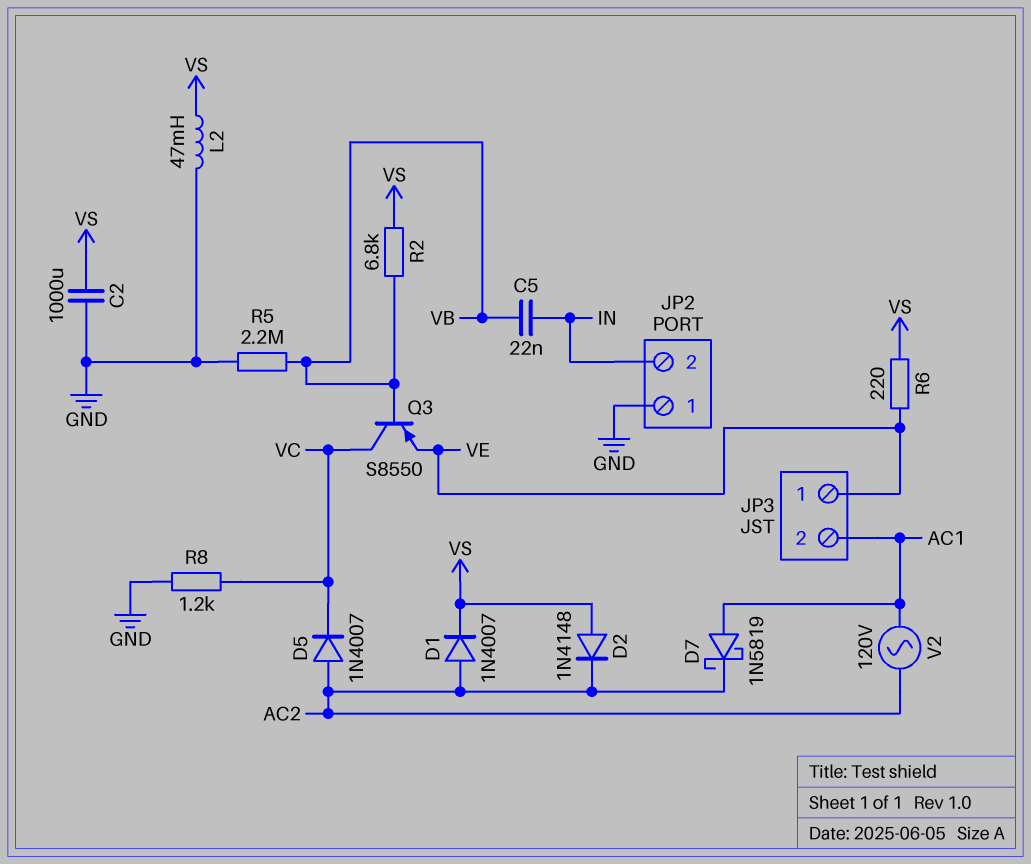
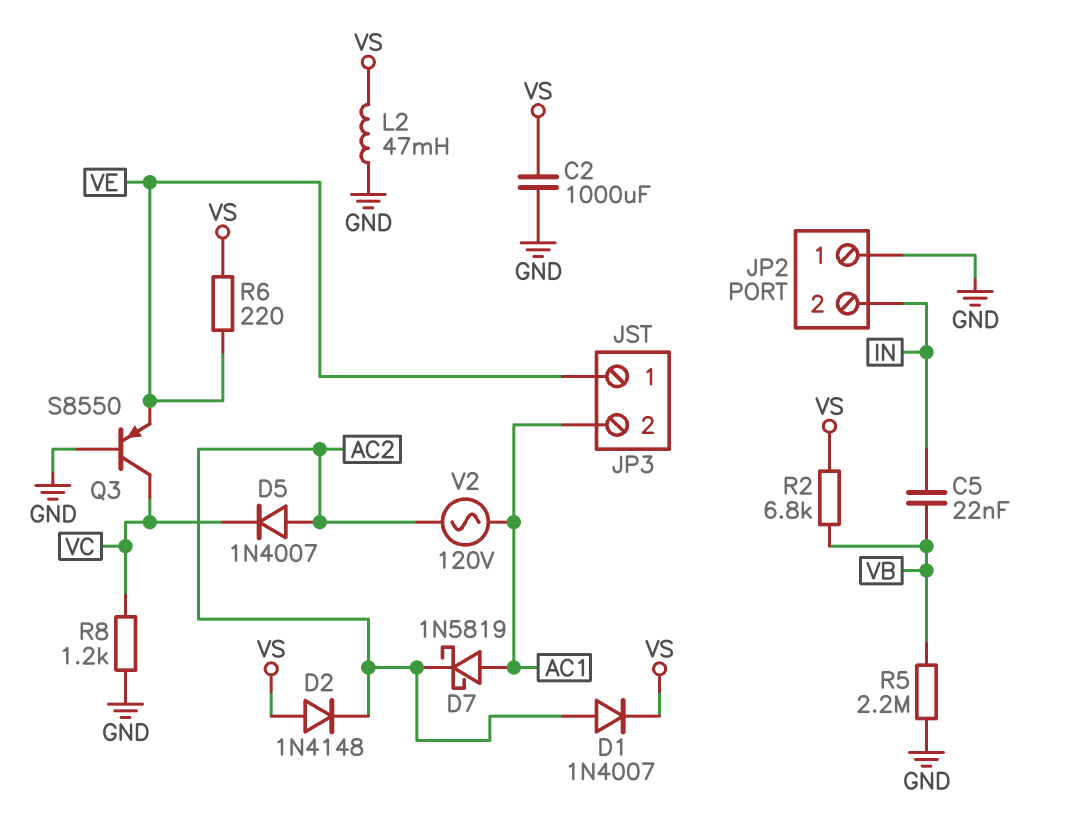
Q3: PNP S8550 (B VB, C VC, E VE) -> PNP S8550 (B GND, C VC, E VE)

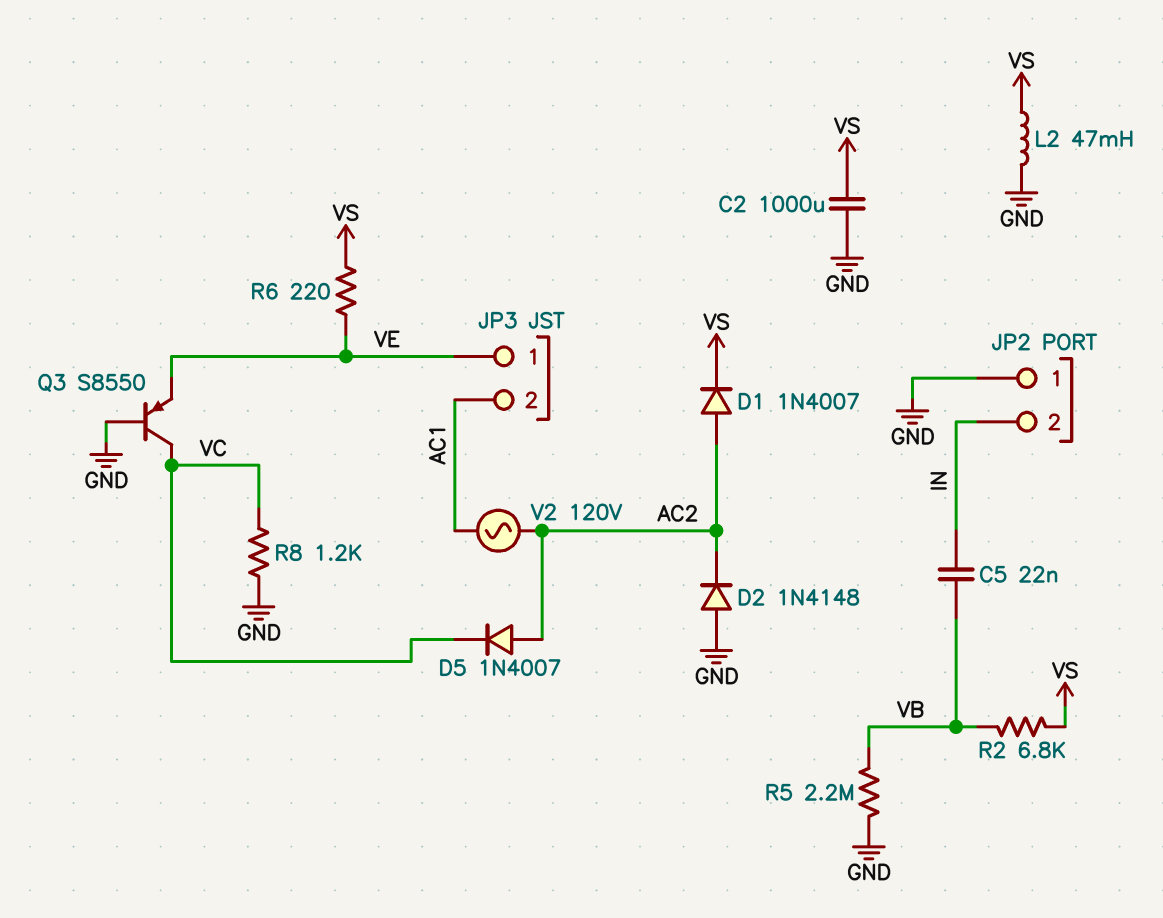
D2: diode 1N4148 (A VS, K AC2) -> diode 1N4148 (A GND, K AC2)
D7: schottky 1N5819 (A AC1, K AC2) -> none

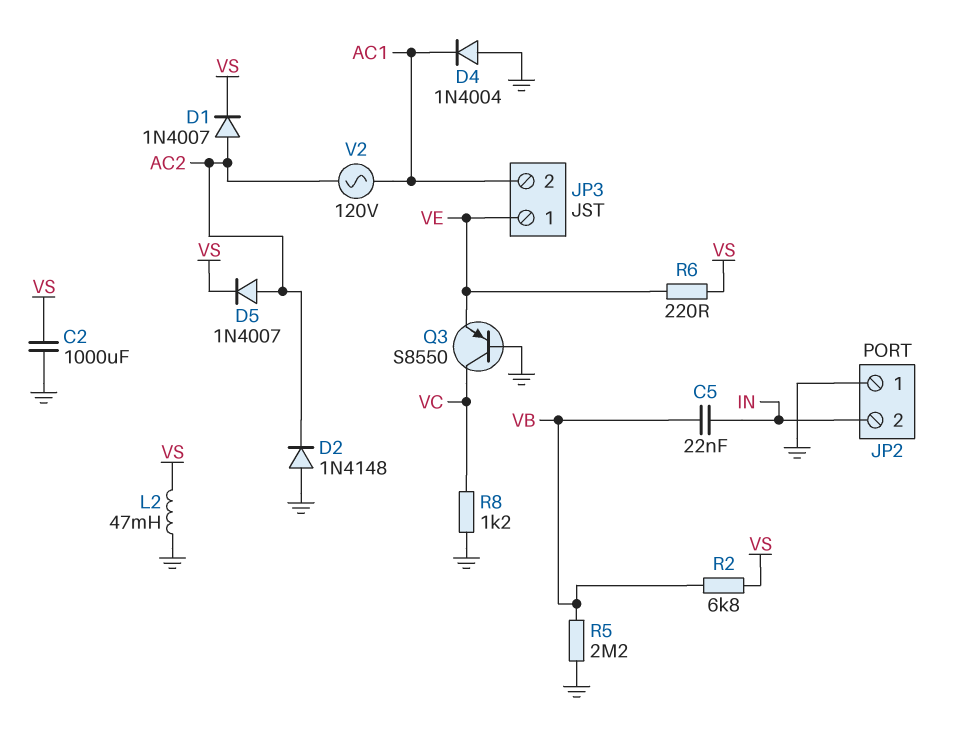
D4: none -> diode 1N4004 (A GND, K AC1)
D5: diode 1N4007 (A AC2, K VC) -> diode 1N4007 (A AC2, K VS)

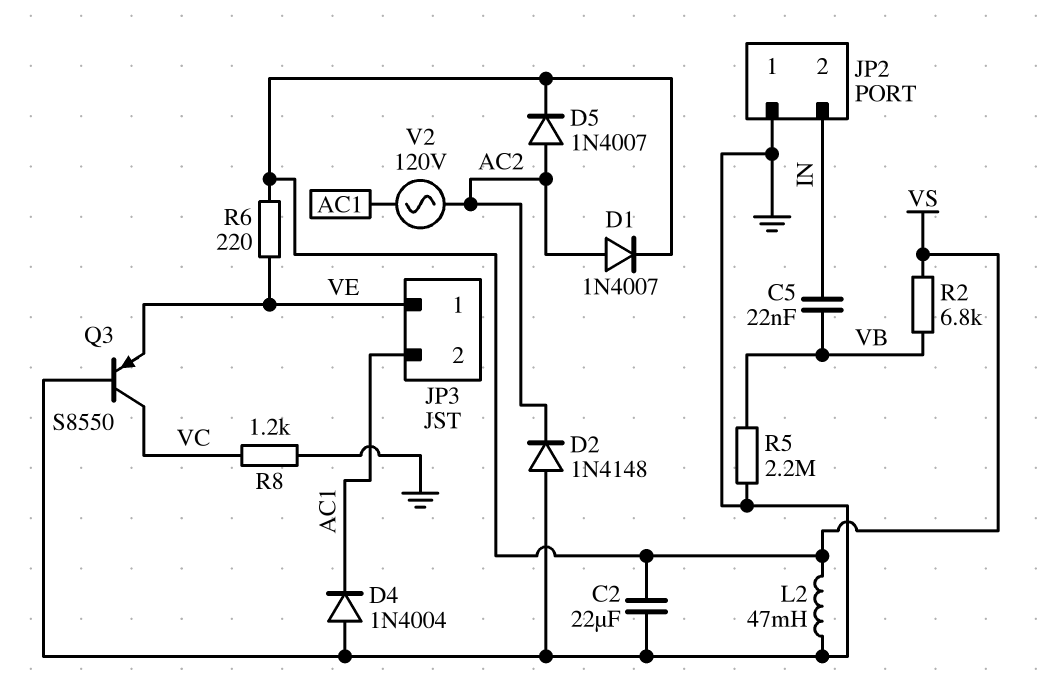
C2: 1000uF (GND, VS) -> 22uF (GND, VS)

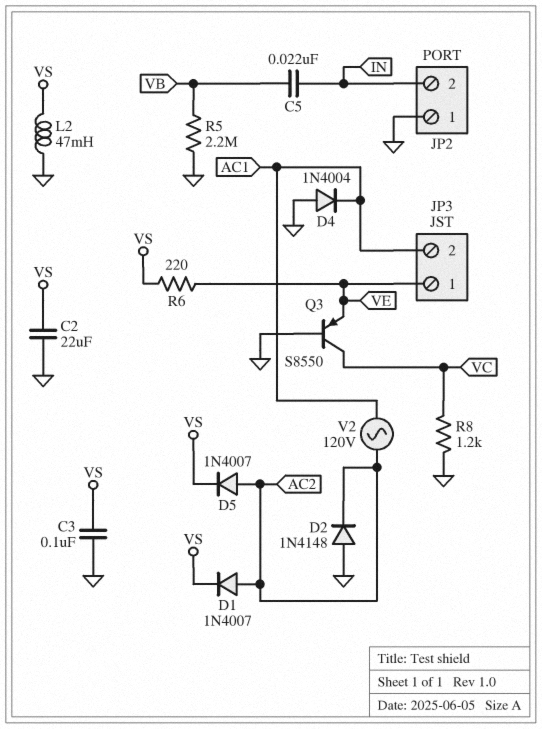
C3: none -> 100nF (GND, VS)
R2: 6.8k (VB, VS) -> none

